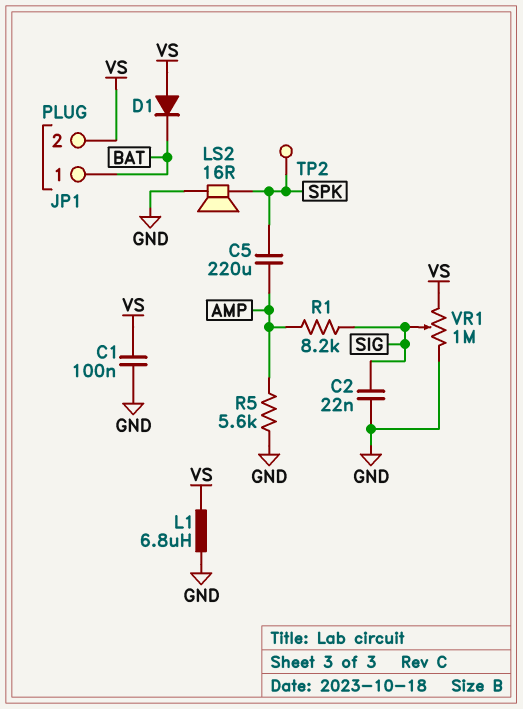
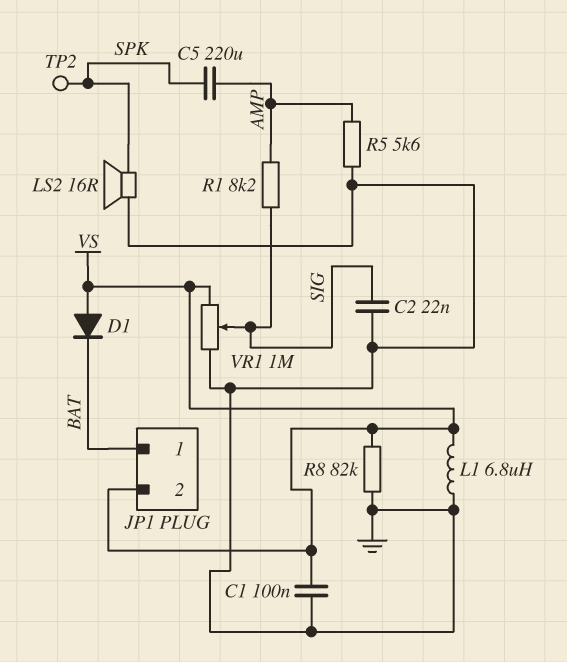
R8: none -> 82k (GND, VS)

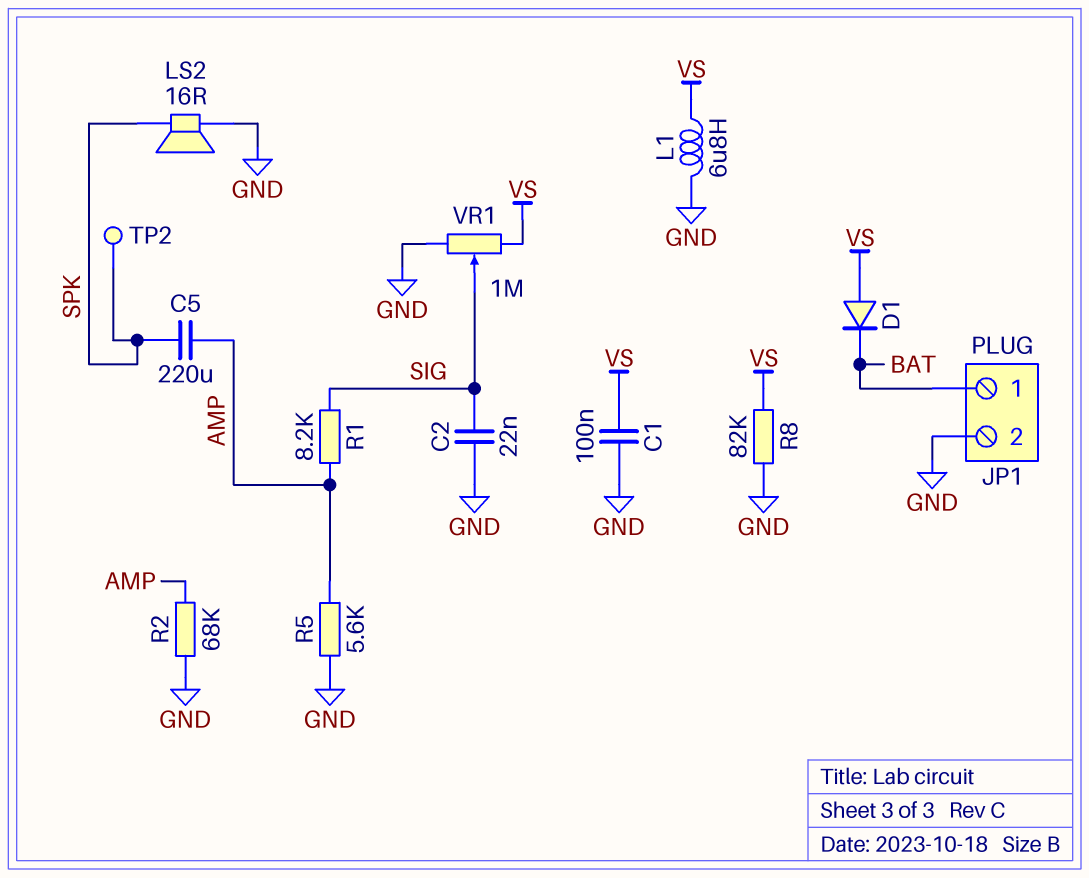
JP1 pin 2: VS -> GND
R2: none -> 68k (AMP, GND)

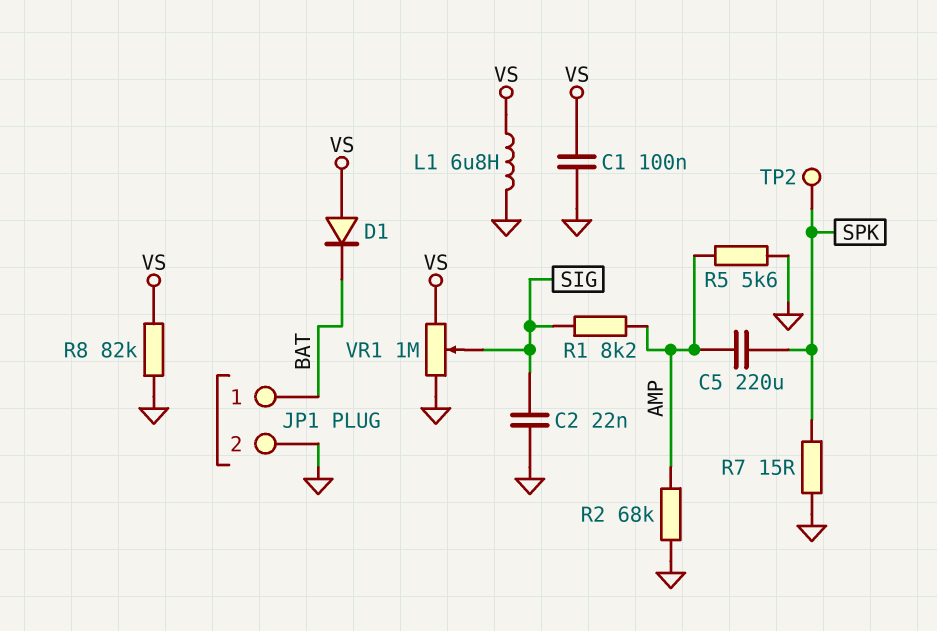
LS2: speaker 16R (GND, SPK) -> none
R7: none -> 15 (GND, SPK)

